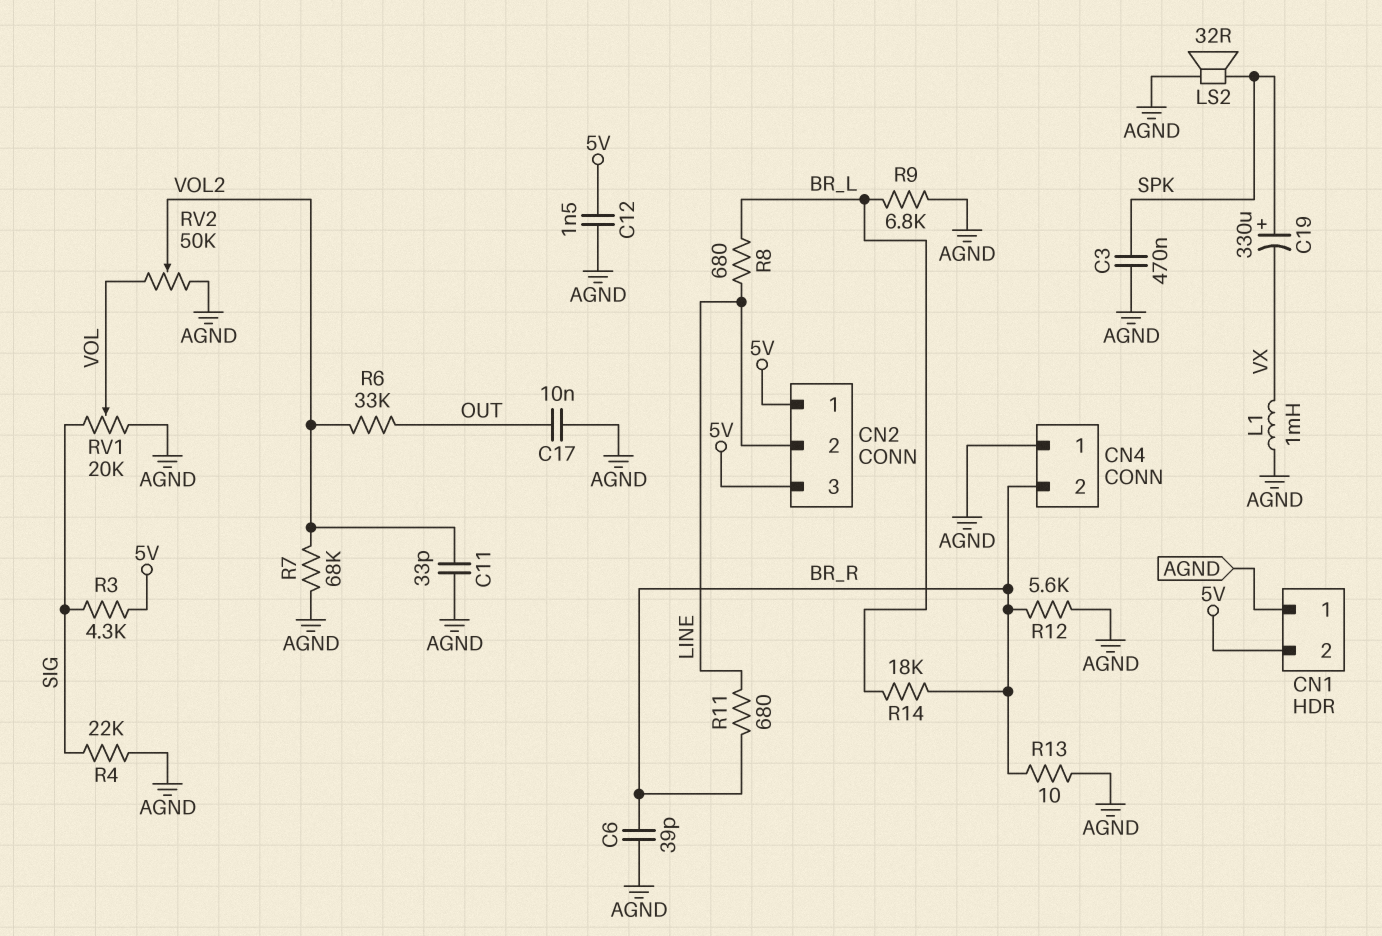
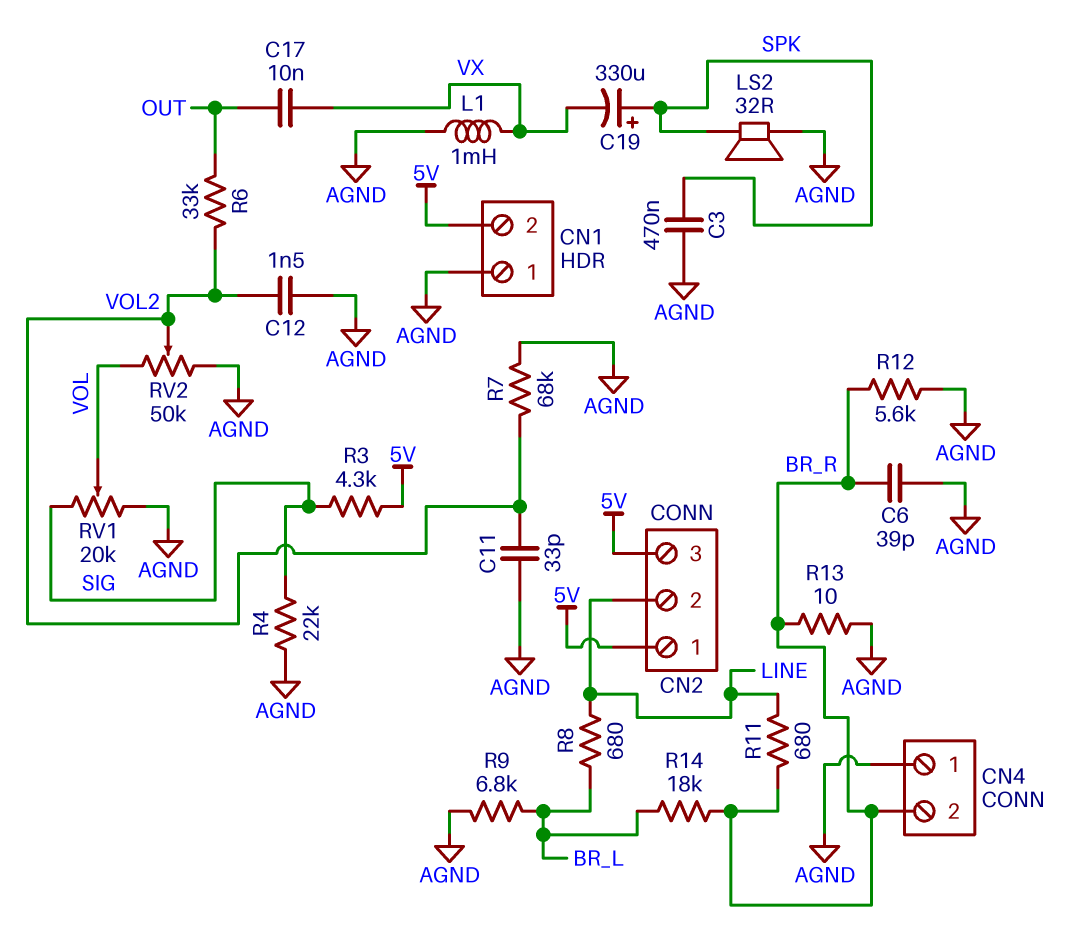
C12: 1.5nF (5V, AGND) -> 1.5nF (AGND, VOL2)
C17: 10nF (AGND, OUT) -> 10nF (OUT, VX)

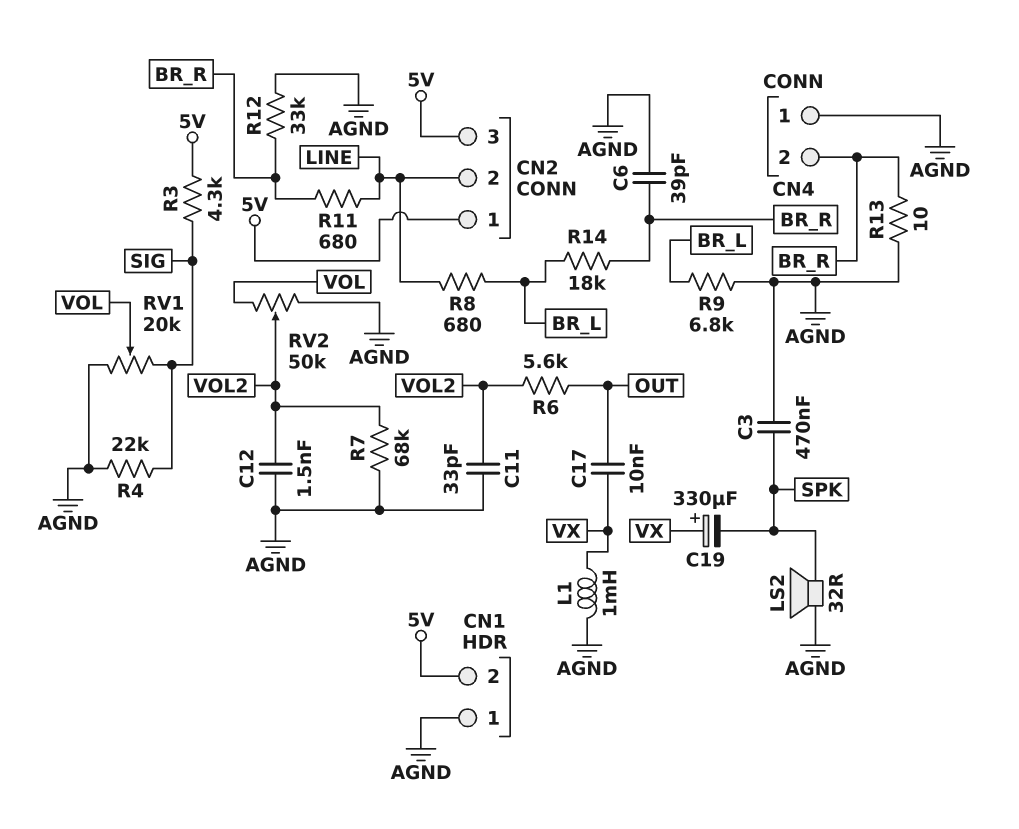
C19: 330uF (plus SPK, minus VX) -> 330uF (plus VX, minus SPK)
R6: 33k (OUT, VOL2) -> 5.6k (OUT, VOL2)
R12: 5.6k (AGND, BR_R) -> 33k (AGND, BR_R)

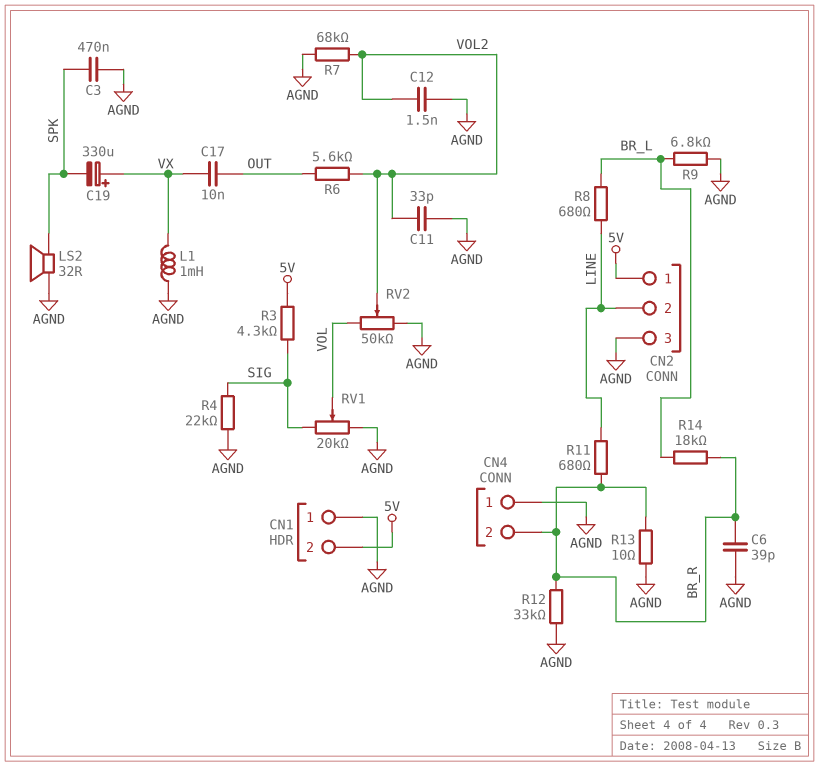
CN2 pin 3: 5V -> AGND

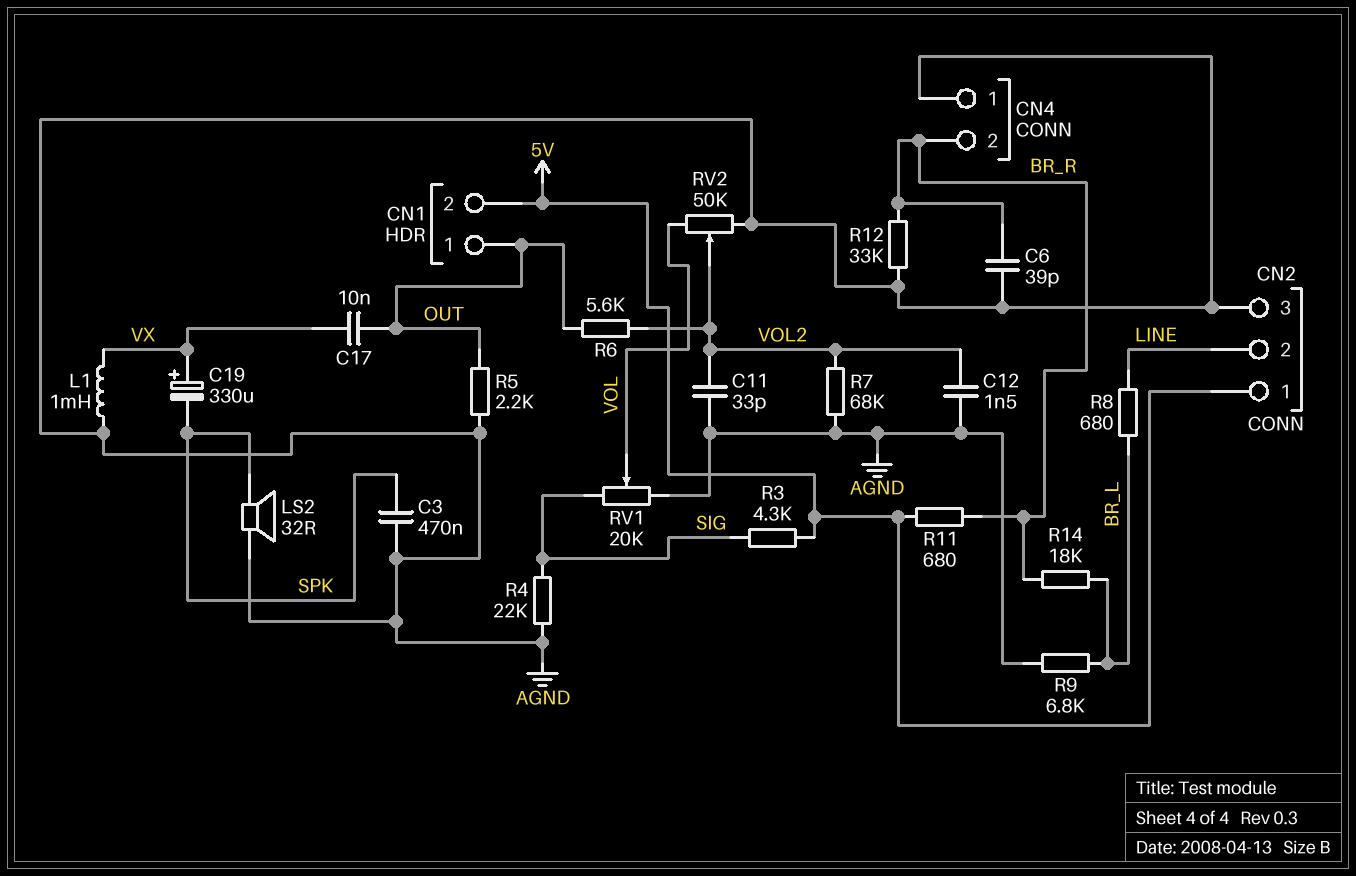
CN1 pin 1: AGND -> OUT
R5: none -> 2.2k (AGND, OUT)
R11: 680 (BR_R, LINE) -> 680 (5V, BR_R)
R13: 10 (AGND, BR_R) -> none

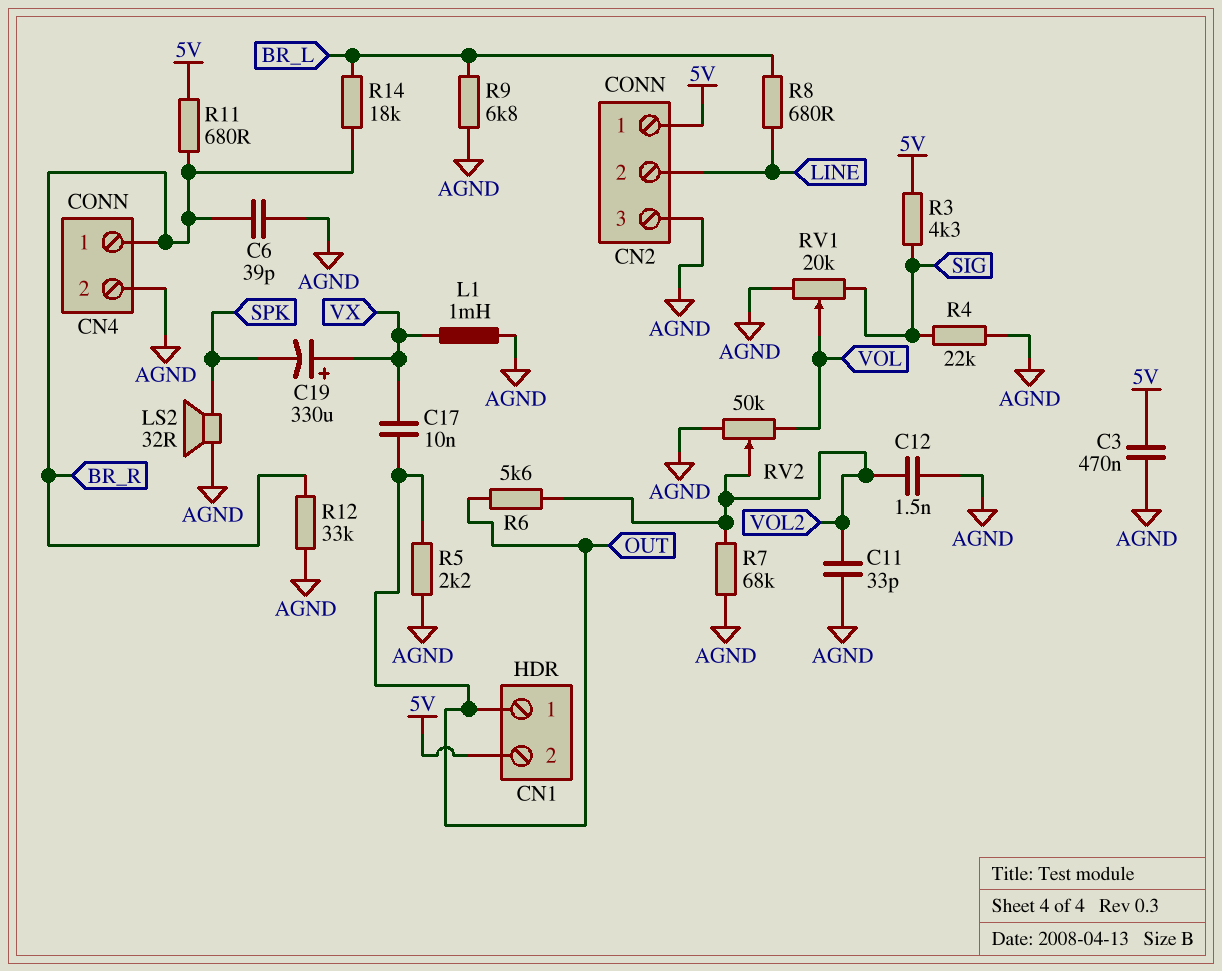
C3: 470nF (AGND, SPK) -> 470nF (5V, AGND)
CN4 pin 1: AGND -> BR_R
CN4 pin 2: BR_R -> AGND

